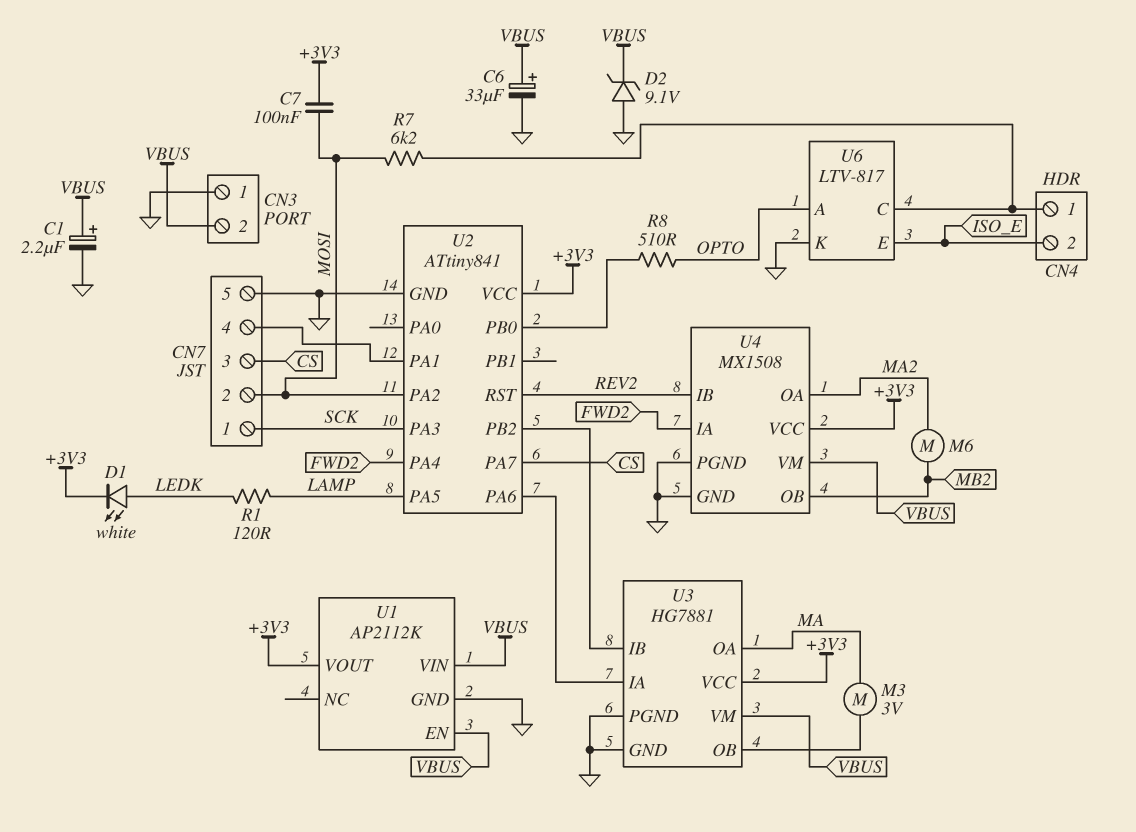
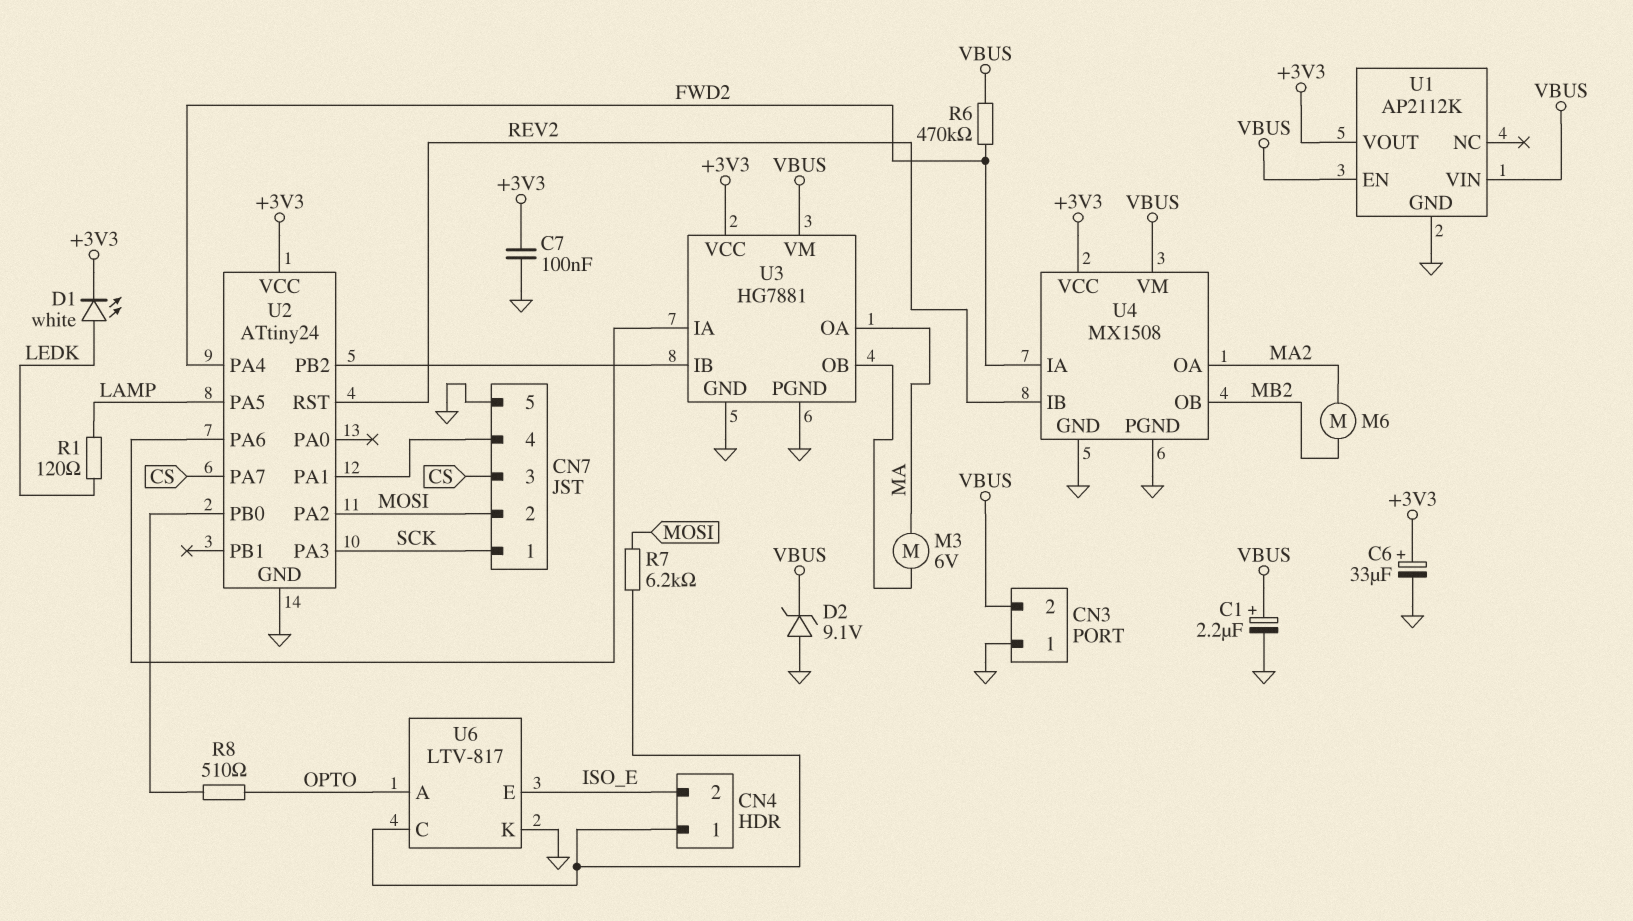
C6: 33uF (plus VBUS, minus GND) -> 33uF (plus +3V3, minus GND)
C7: 100nF (+3V3, MOSI) -> 100nF (+3V3, GND)
M3: motor 3V (MA, U3/OB) -> motor 6V (MA, U3/OB)
R6: none -> 470k (FWD2, VBUS)
U2: ATtiny841 -> ATtiny24

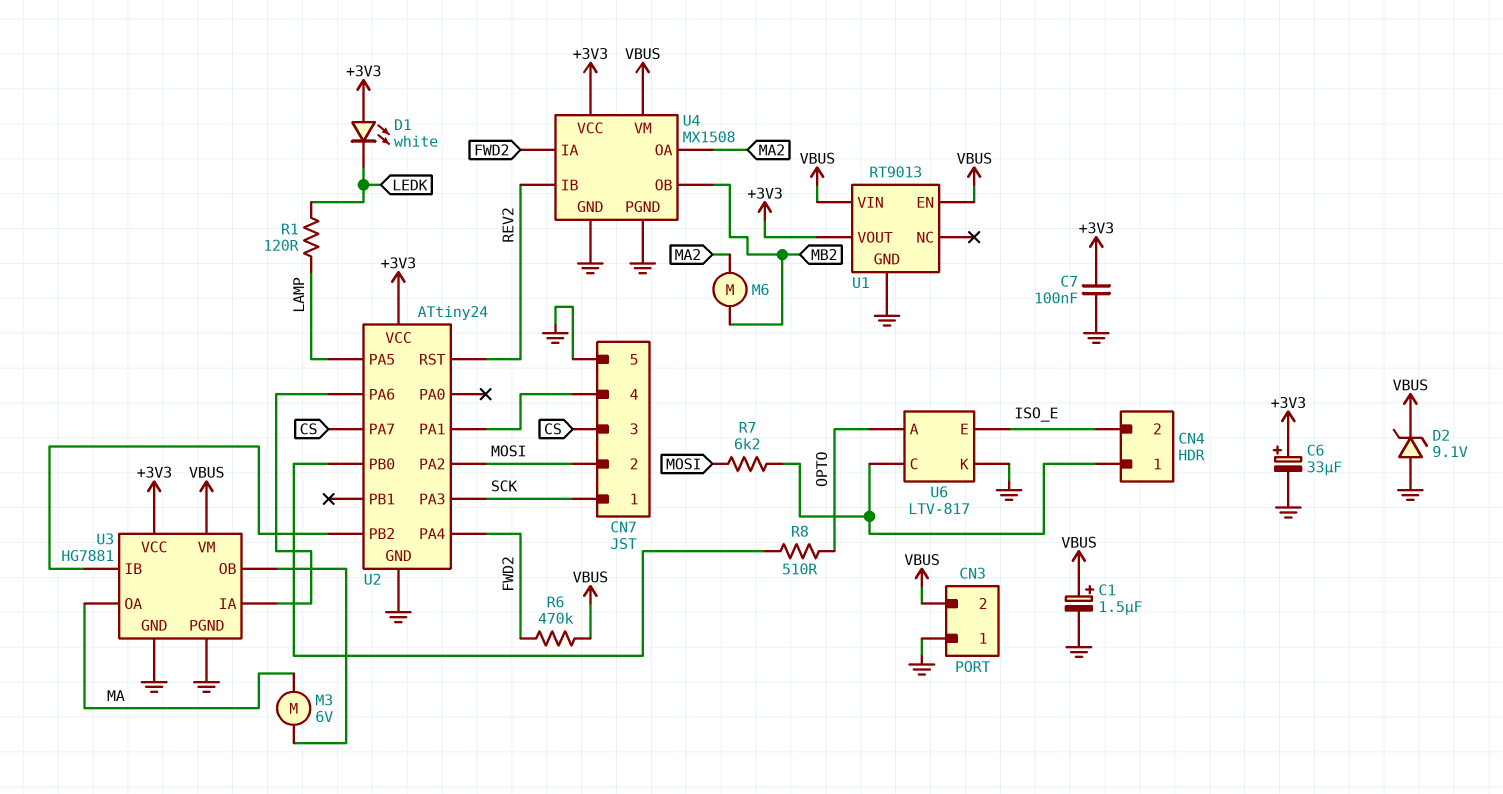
C1: 2.2uF (plus VBUS, minus GND) -> 1.5uF (plus VBUS, minus GND)
D1: LED white (A LEDK, K +3V3) -> LED white (A +3V3, K LEDK)
U1: AP2112K -> RT9013

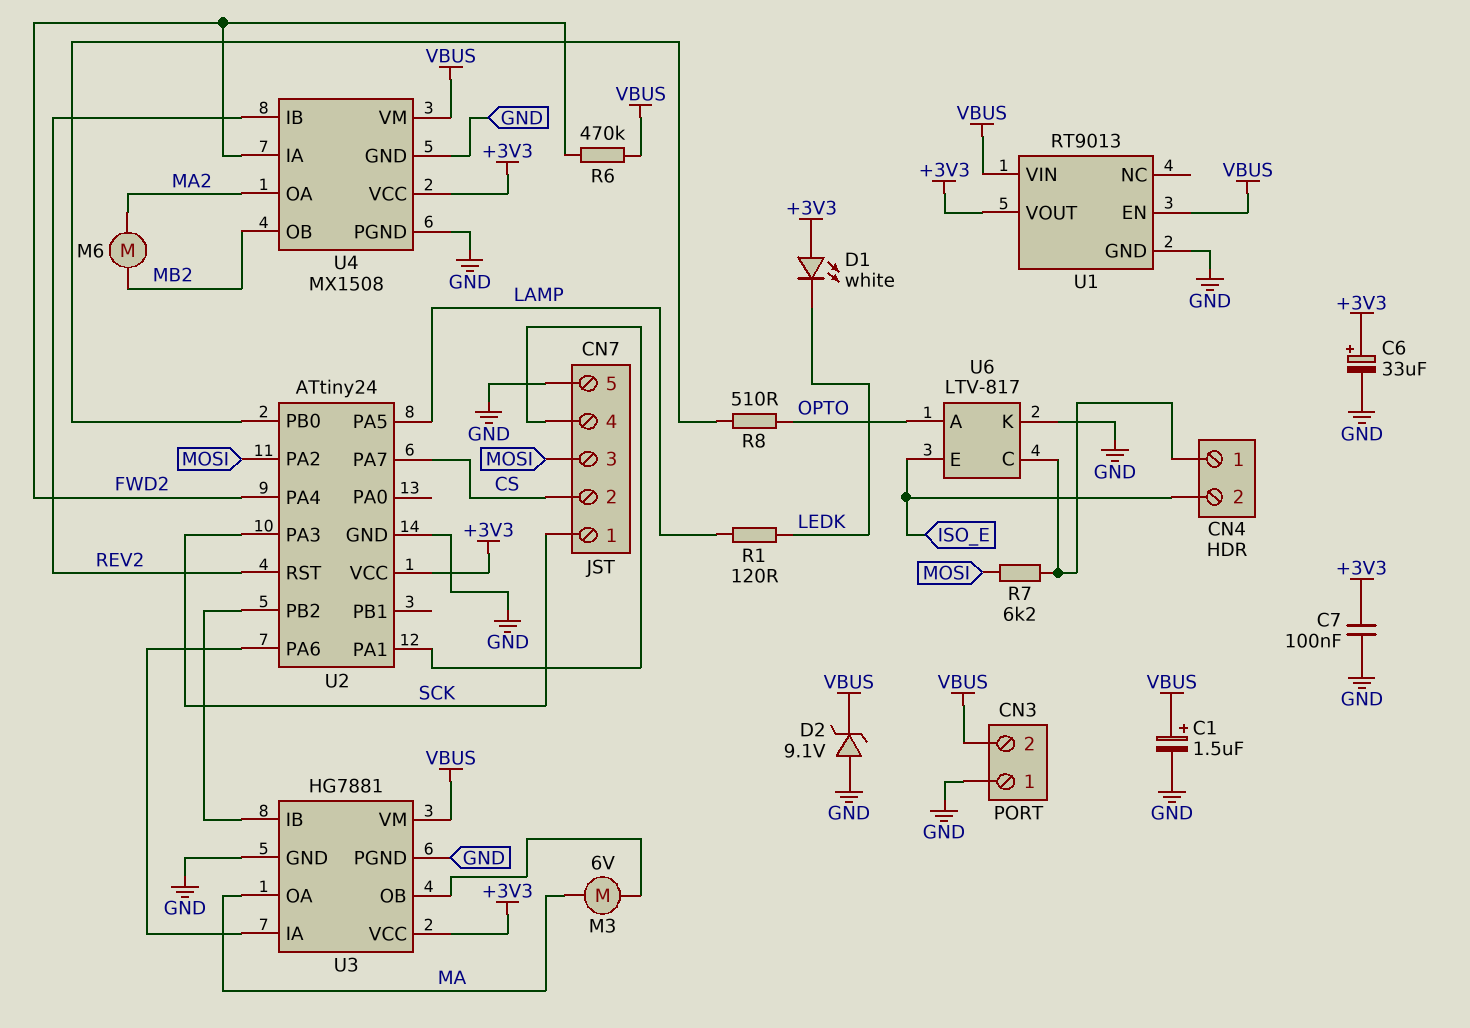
CN7 pin 2: MOSI -> CS
CN7 pin 3: CS -> MOSI

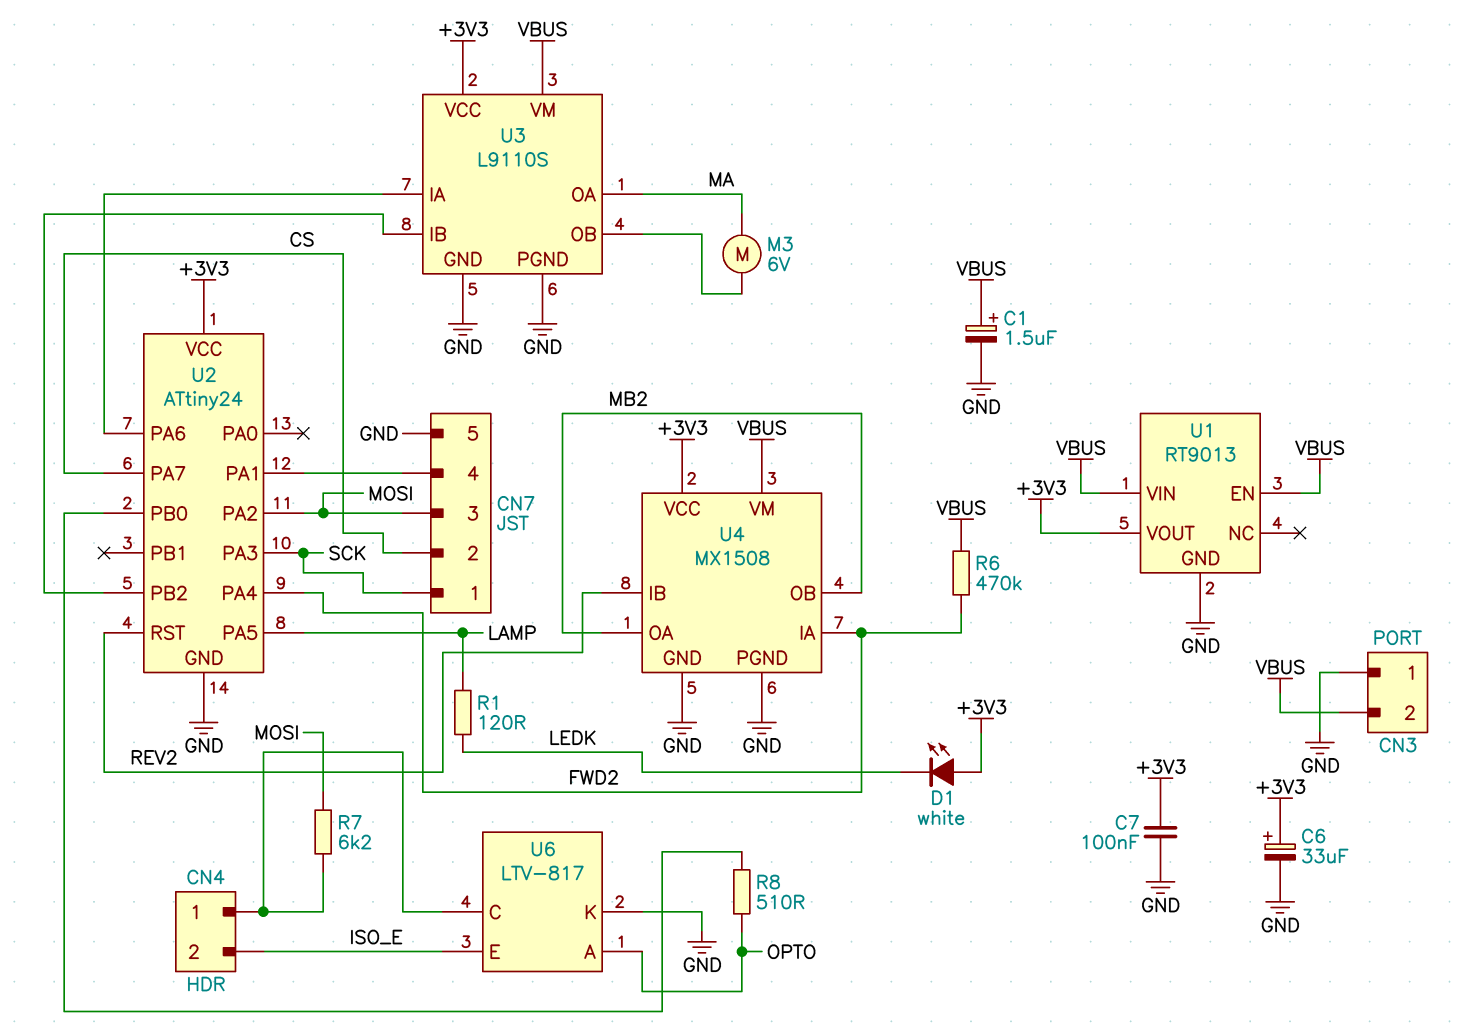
D2: zener 9.1V (A GND, K VBUS) -> none
M6: motor (MA2, MB2) -> none
U3: HG7881 -> L9110S
U4 pin OA: MA2 -> MB2

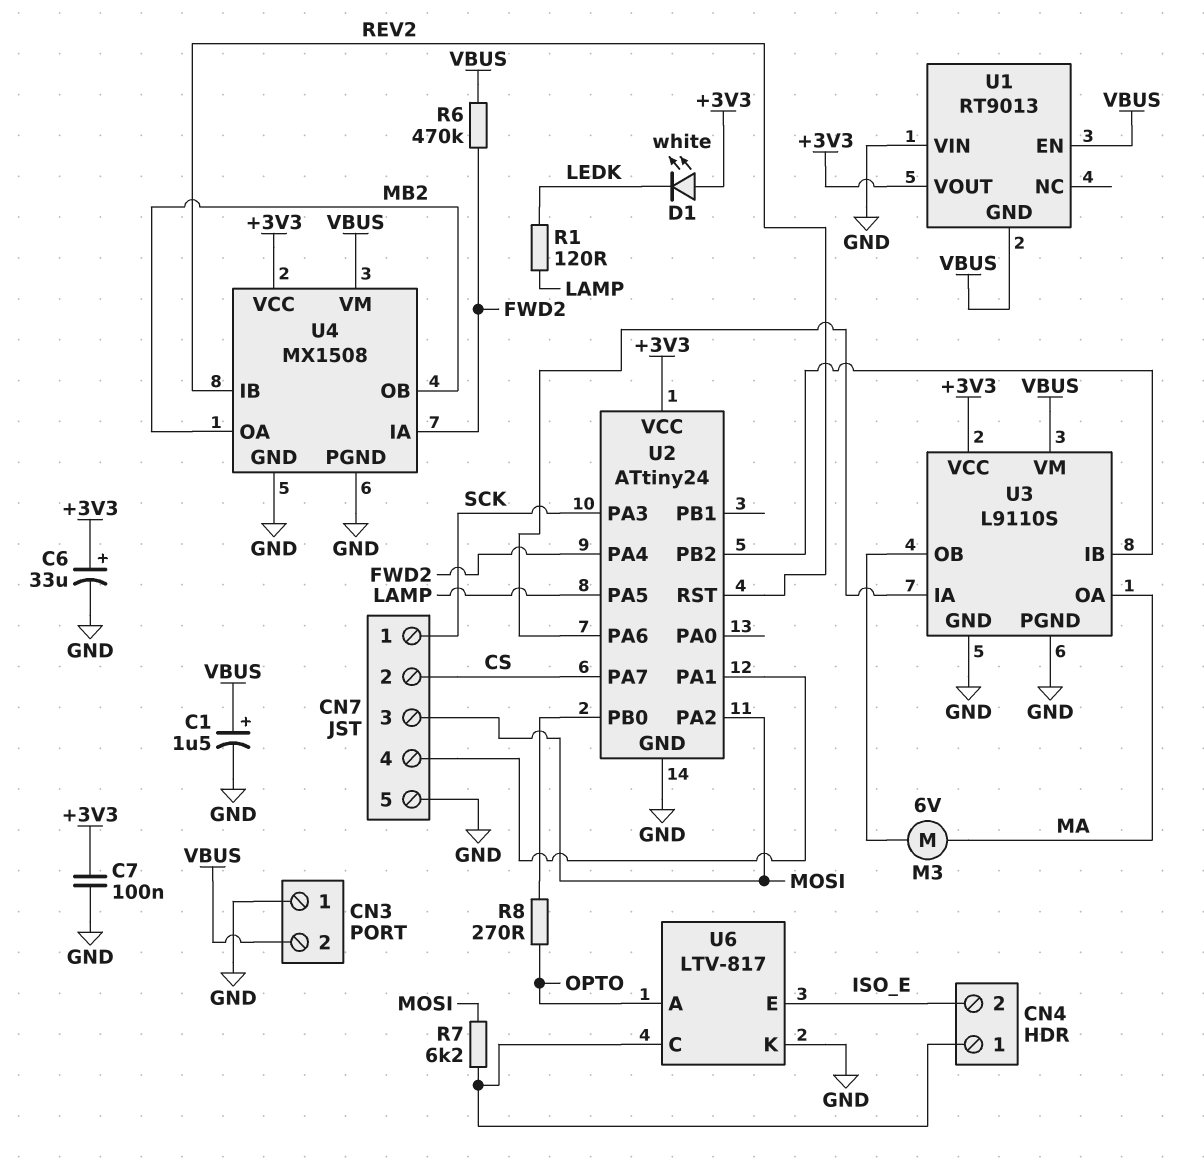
R8: 510 (OPTO, U2/PB0) -> 270 (OPTO, U2/PB0)
U1 pin GND: GND -> VBUS
U1 pin VIN: VBUS -> GND

